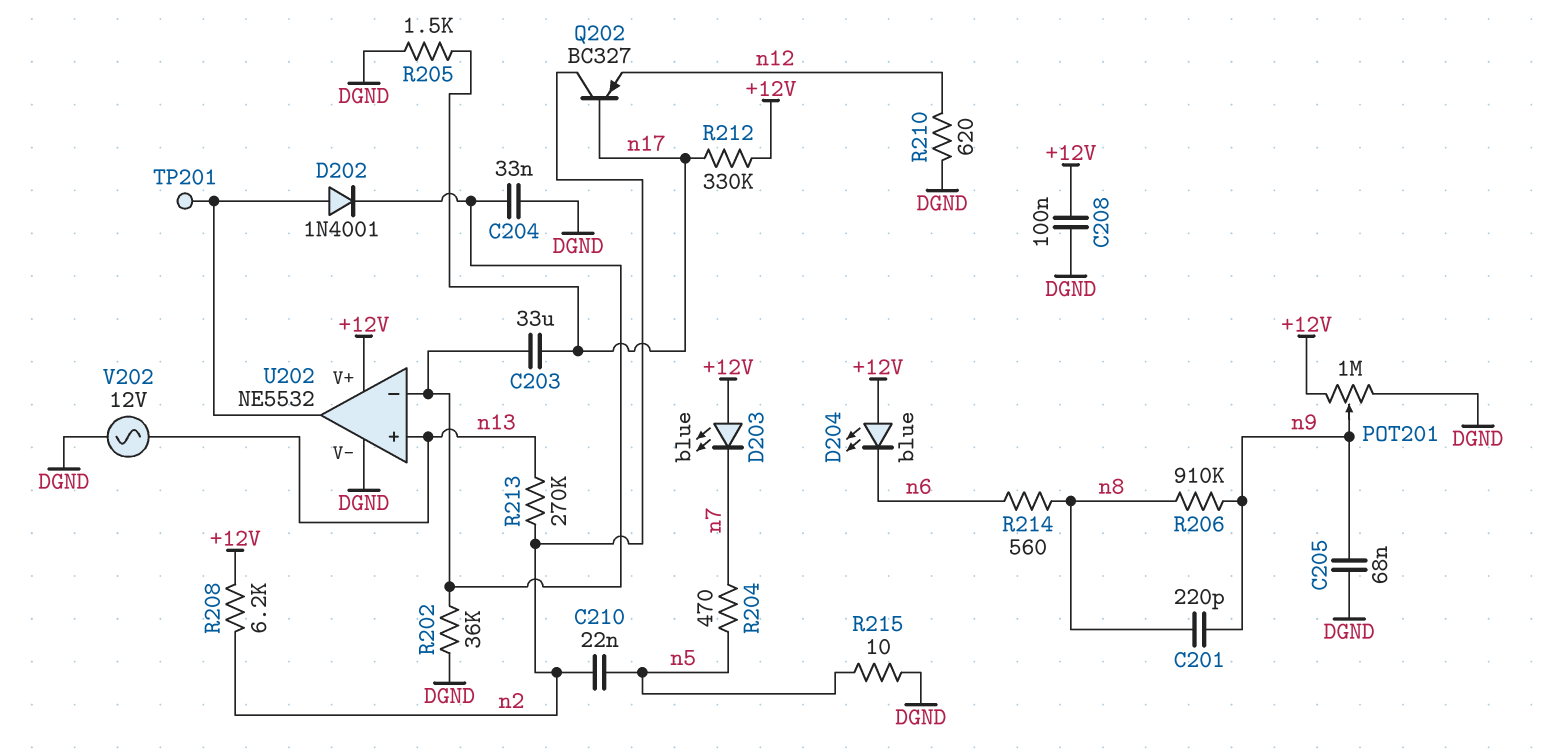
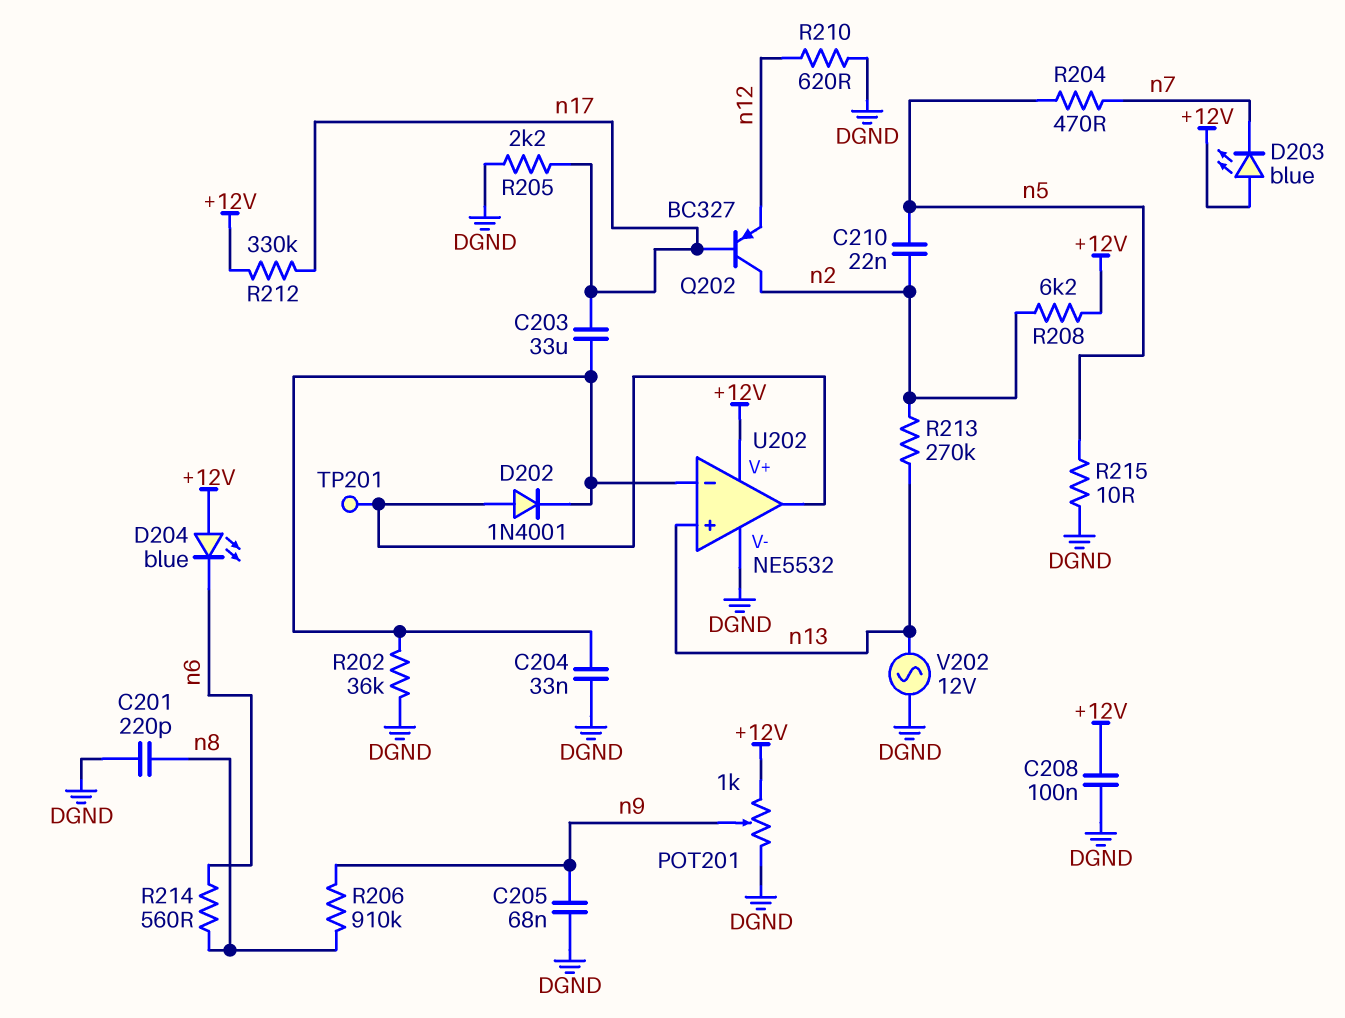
C201: 220pF (n8, n9) -> 220pF (DGND, n8)
POT201: 1M (+12V, DGND, wiper n9) -> 1k (+12V, DGND, wiper n9)
R205: 1.5k (DGND, n17) -> 2.2k (DGND, n17)

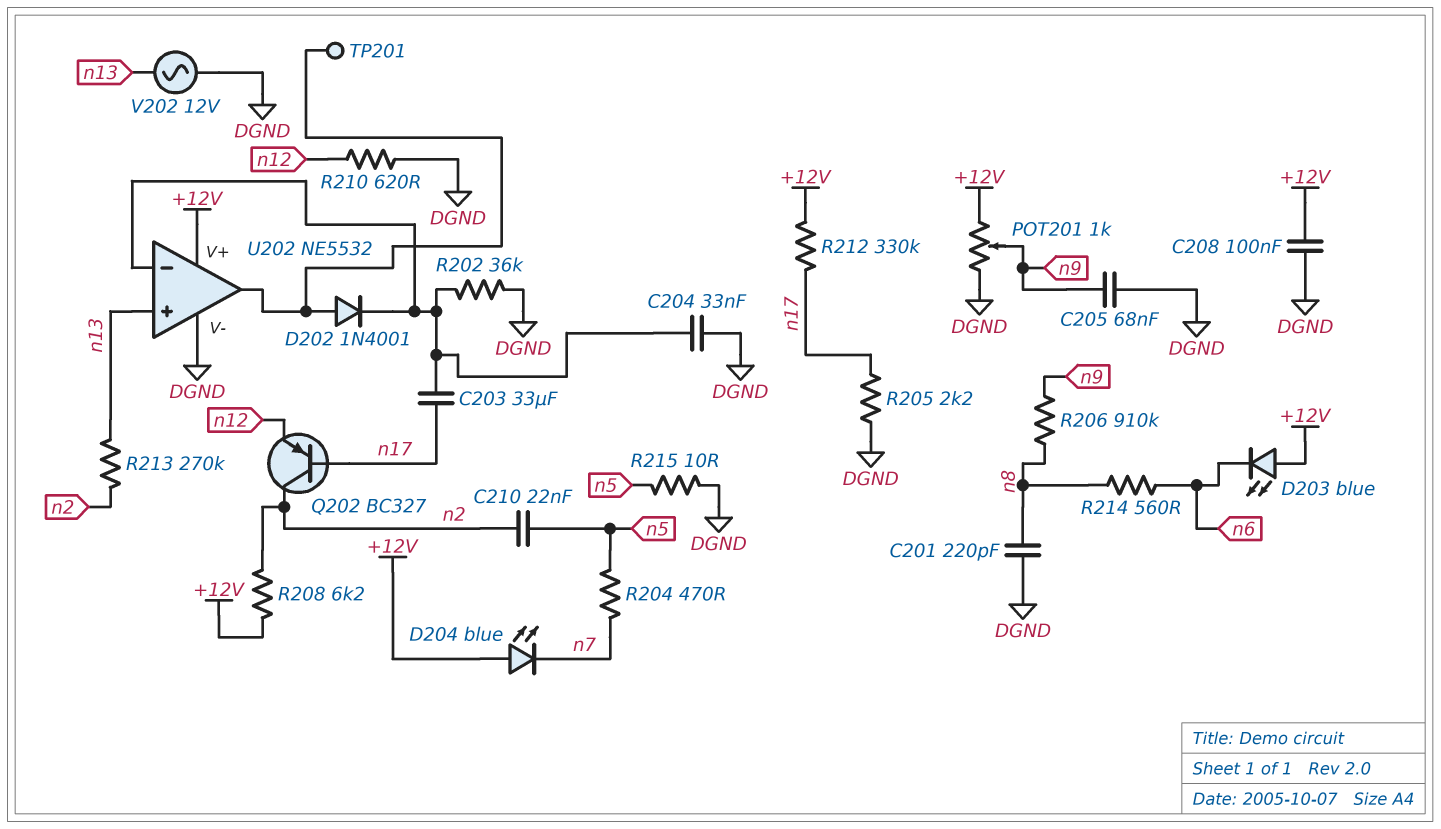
D203: LED blue (A +12V, K n7) -> LED blue (A +12V, K n6)
D204: LED blue (A +12V, K n6) -> LED blue (A +12V, K n7)

